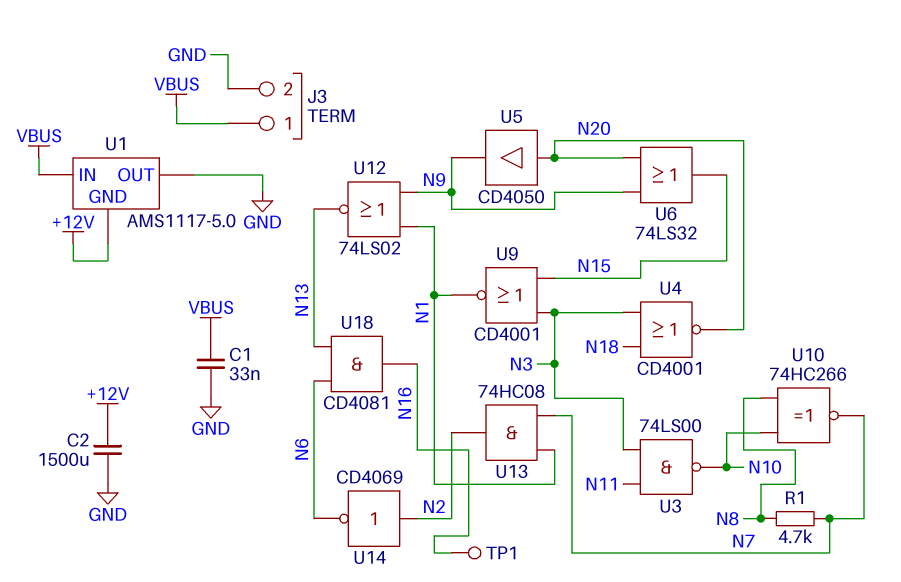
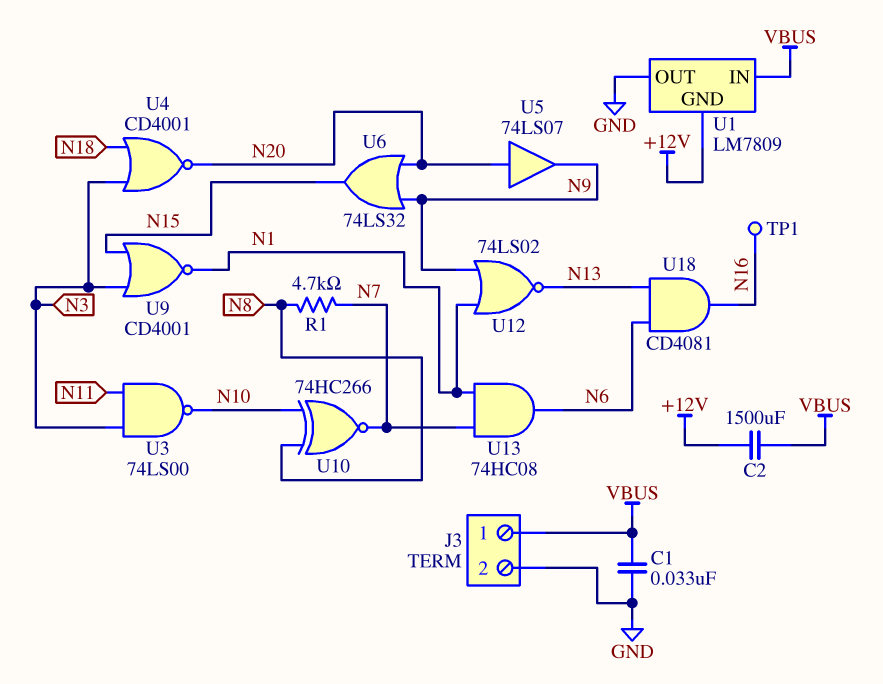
C2: 1500uF (+12V, GND) -> 1500uF (+12V, VBUS)
U1: AMS1117-5.0 -> LM7809
U5: buffer CD4050 (in N20, out N9) -> buffer 74LS07 (in N20, out N9)
U13: AND 74HC08 (in N1, in N7, out N2) -> AND 74HC08 (in N1, in N7, out N6)
U14: NOT CD4069 (in N2, out N6) -> none

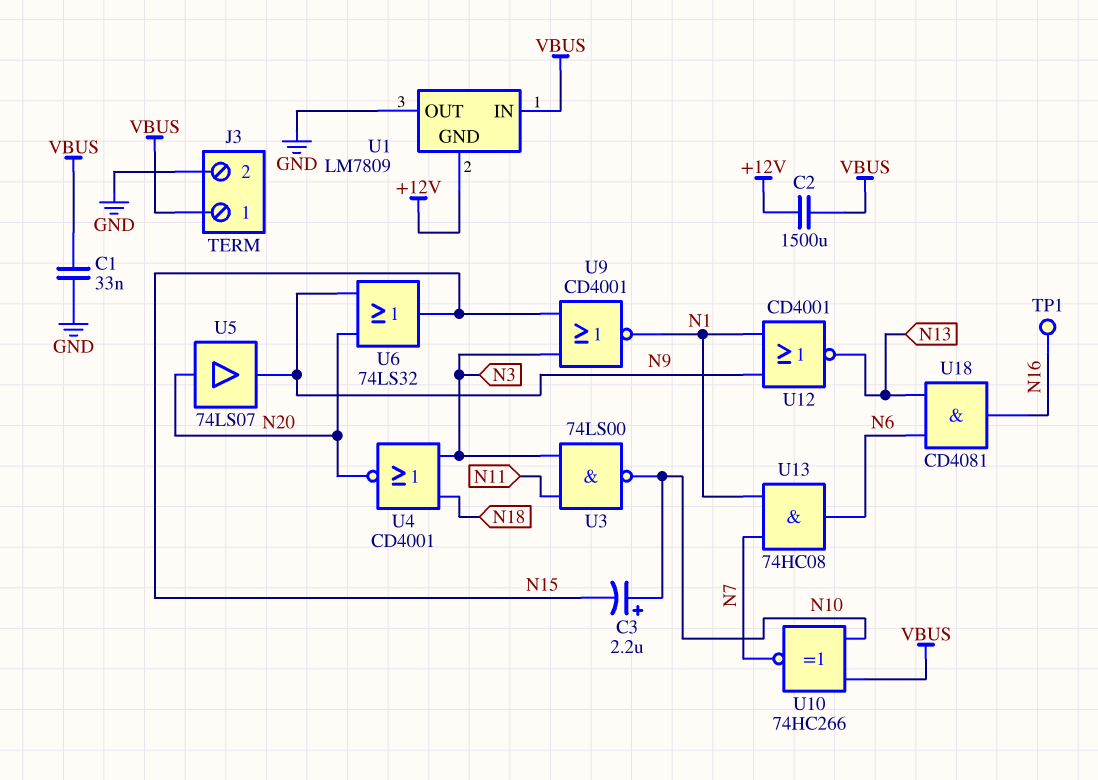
C3: none -> 2.2uF (plus N10, minus N15)
R1: 4.7k (N7, N8) -> none
U10: XNOR 74HC266 (in N8, in N10, out N7) -> XNOR 74HC266 (in N10, in VBUS, out N7)
U12: NOR 74LS02 (in N1, in N9, out N13) -> NOR CD4001 (in N1, in N9, out N13)

